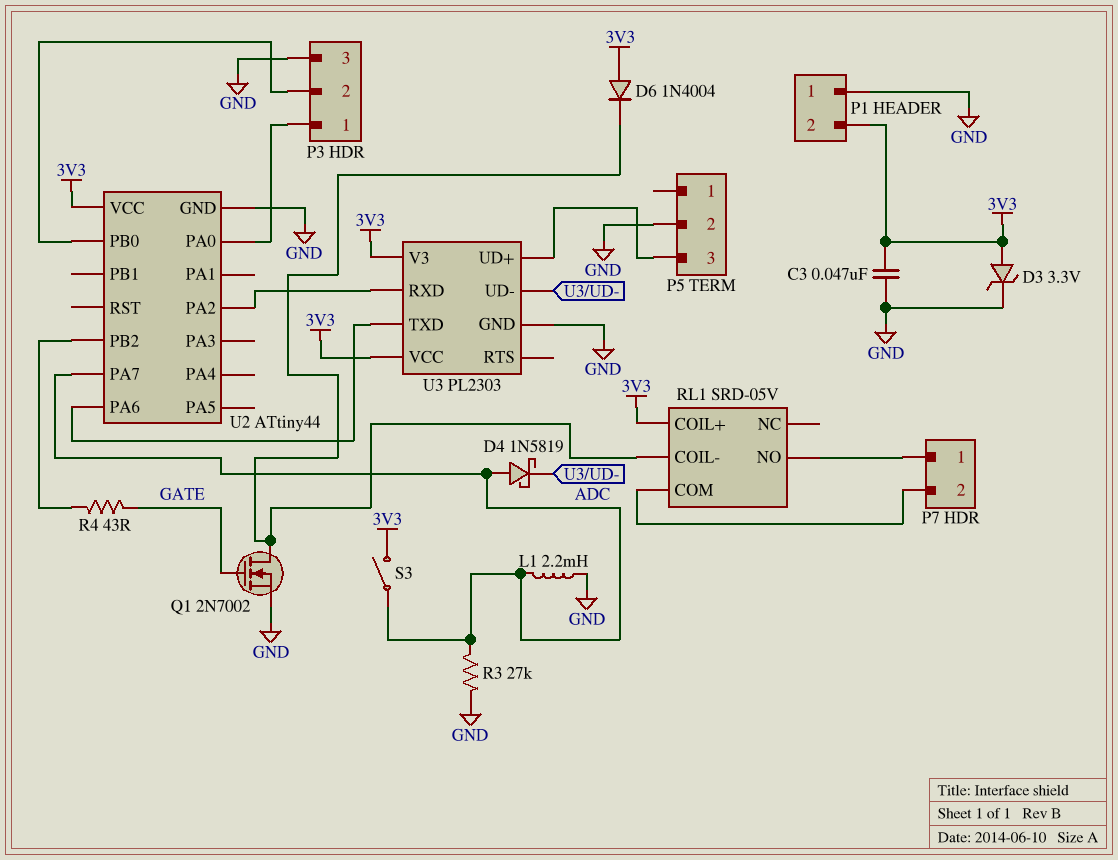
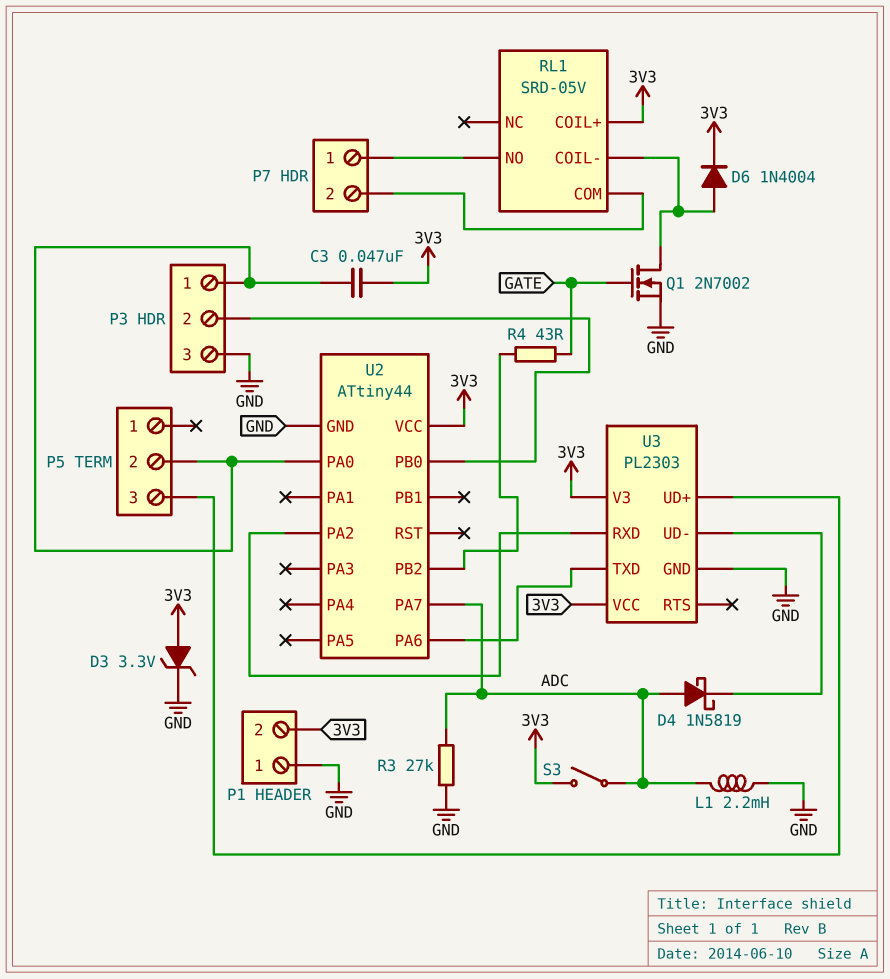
C3: 47nF (3V3, GND) -> 47nF (3V3, P3/1)
D6: diode 1N4004 (A 3V3, K RL1/COIL-) -> diode 1N4004 (A RL1/COIL-, K 3V3)
P5 pin 2: GND -> P3/1

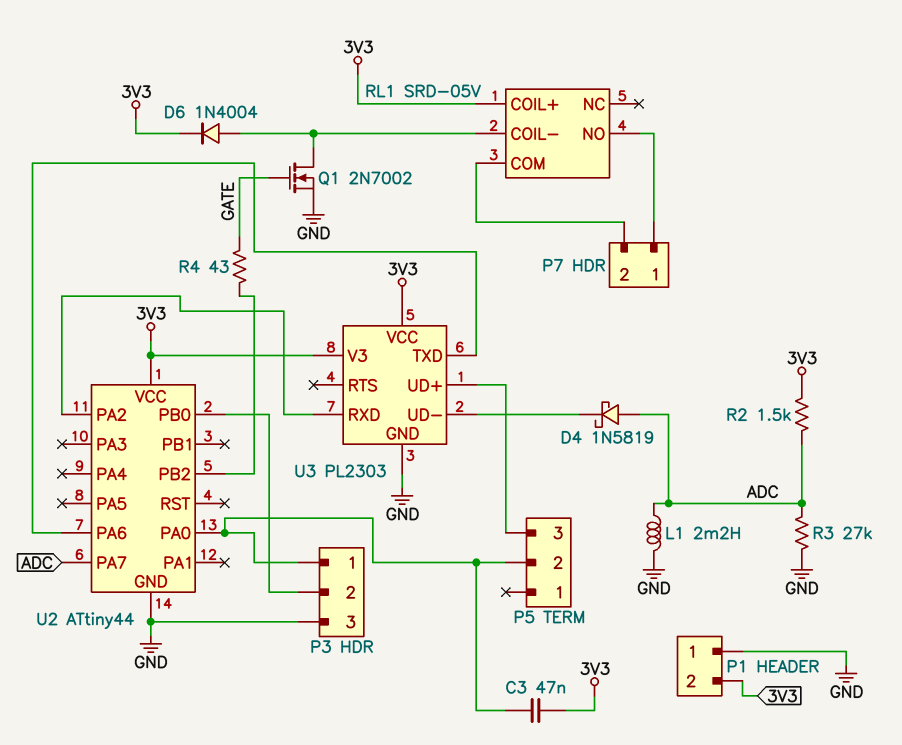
D3: zener 3.3V (A 3V3, K GND) -> none
R2: none -> 1.5k (3V3, ADC)
S3: switch (3V3, ADC) -> none

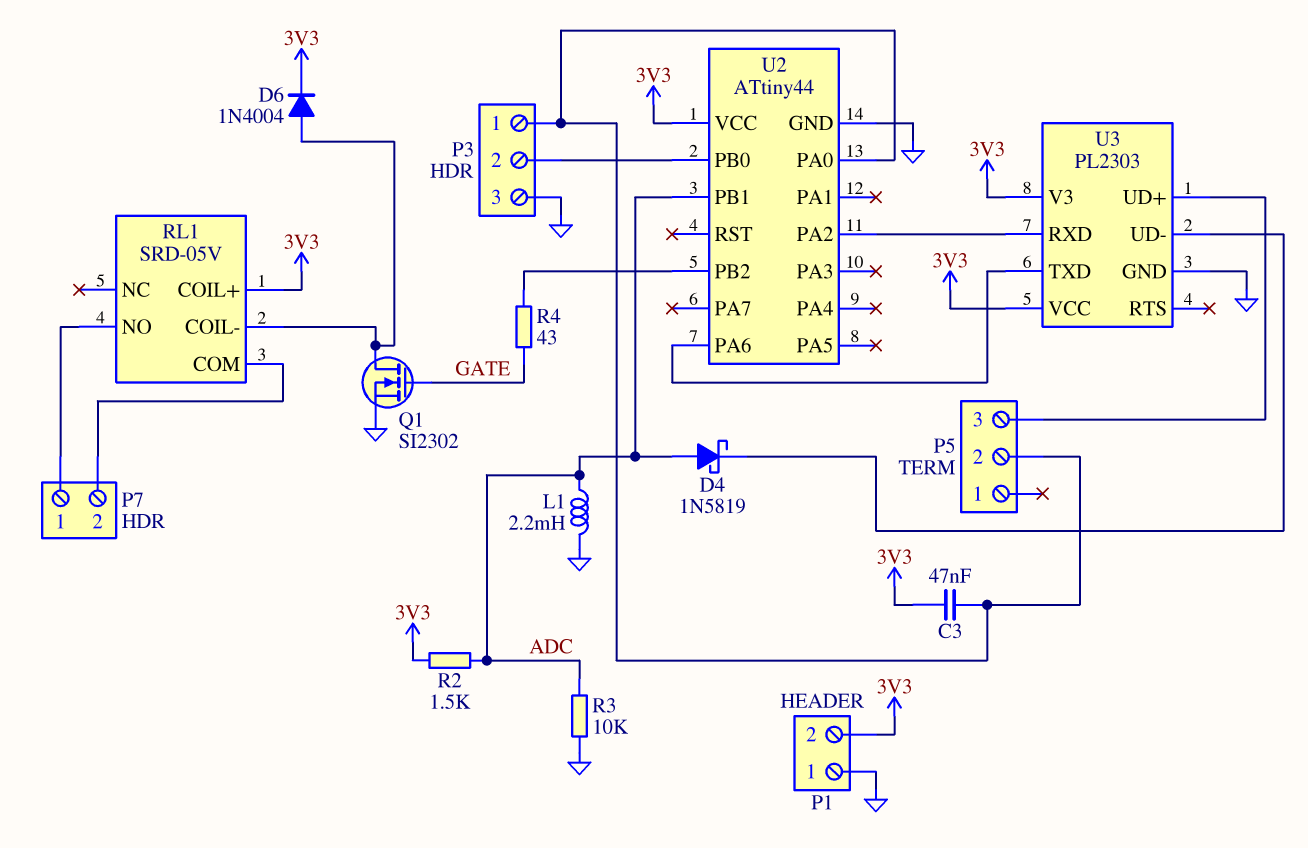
Q1: NMOS 2N7002 (G GATE, D RL1/COIL-, S GND) -> NMOS SI2302 (G GATE, D RL1/COIL-, S GND)
R3: 27k (ADC, GND) -> 10k (ADC, GND)
U2 pin PA7: ADC -> none
U2 pin PB1: none -> ADC

